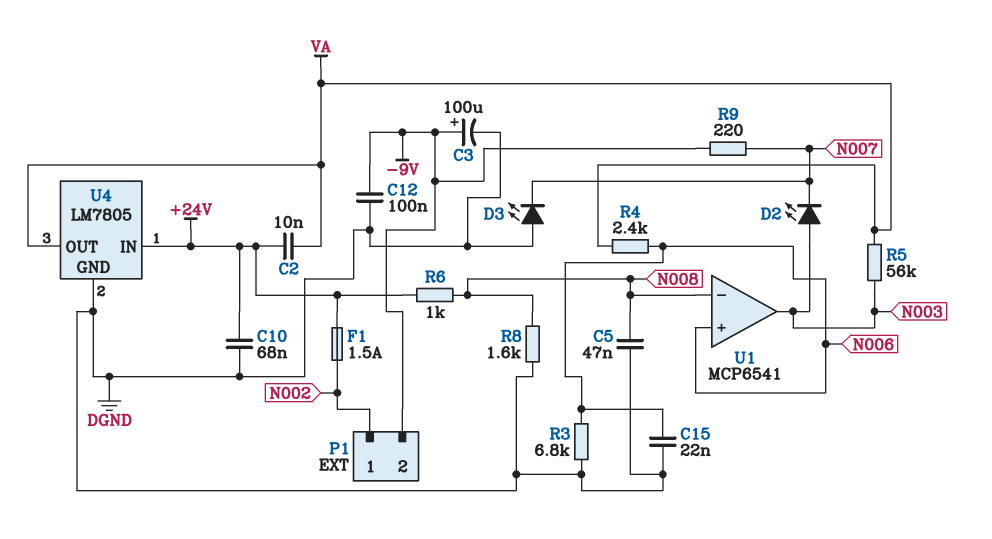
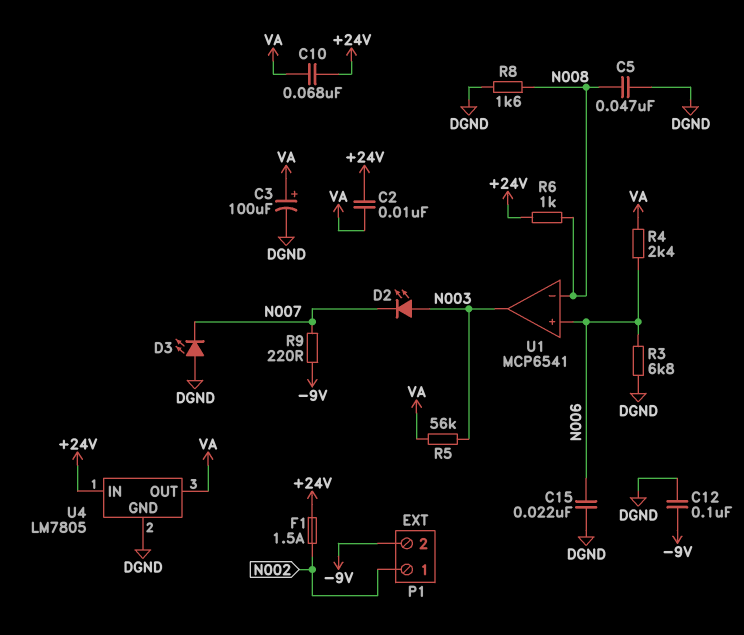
C3: 100uF (plus -9V, minus DGND) -> 100uF (plus VA, minus DGND)
C10: 68nF (+24V, DGND) -> 68nF (+24V, VA)

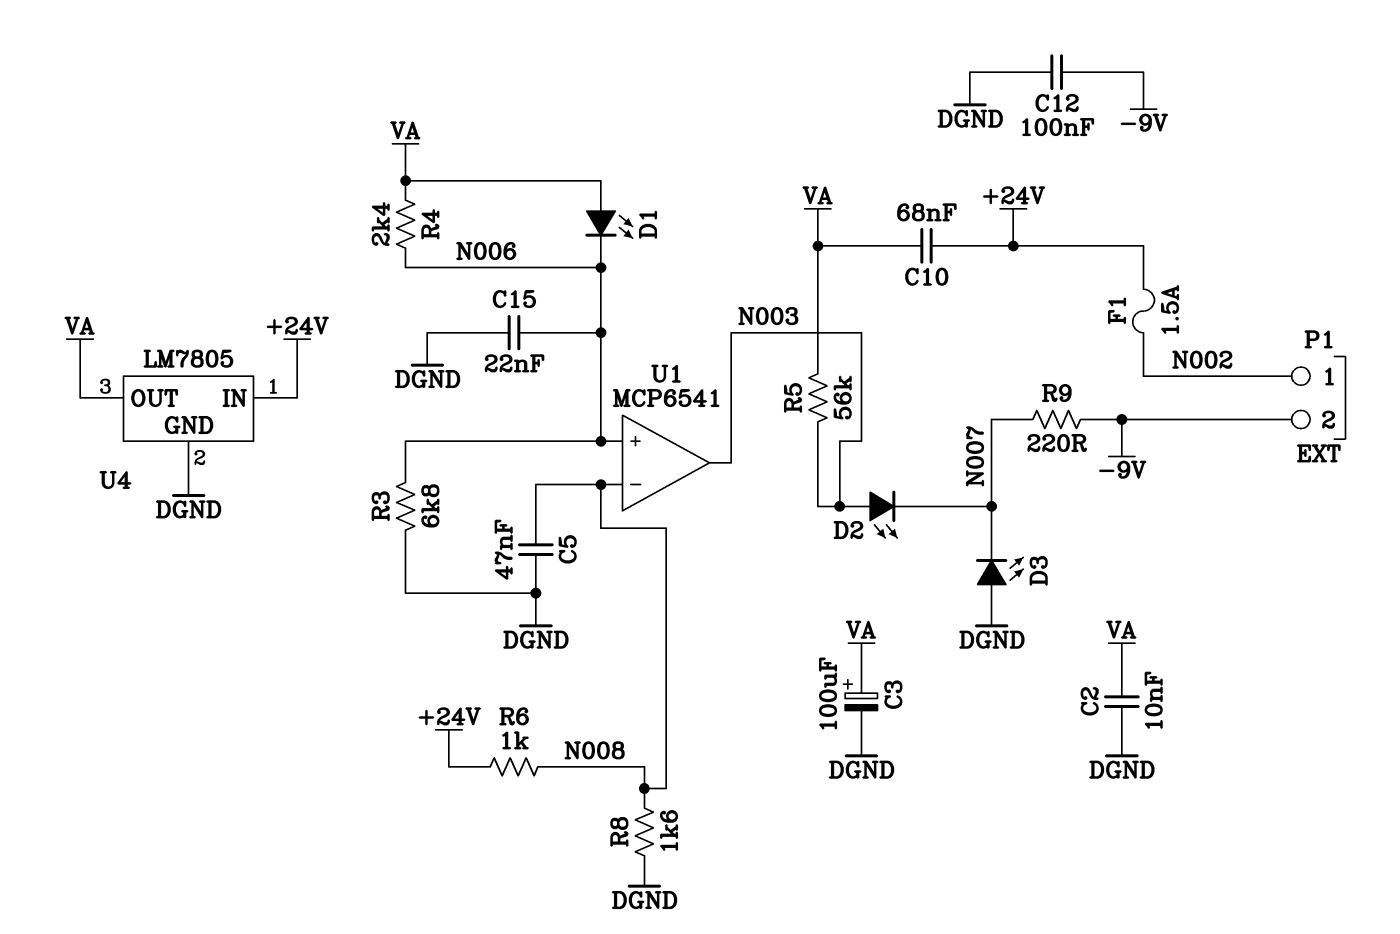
C2: 10nF (+24V, VA) -> 10nF (DGND, VA)
D1: none -> LED (A VA, K N006)

